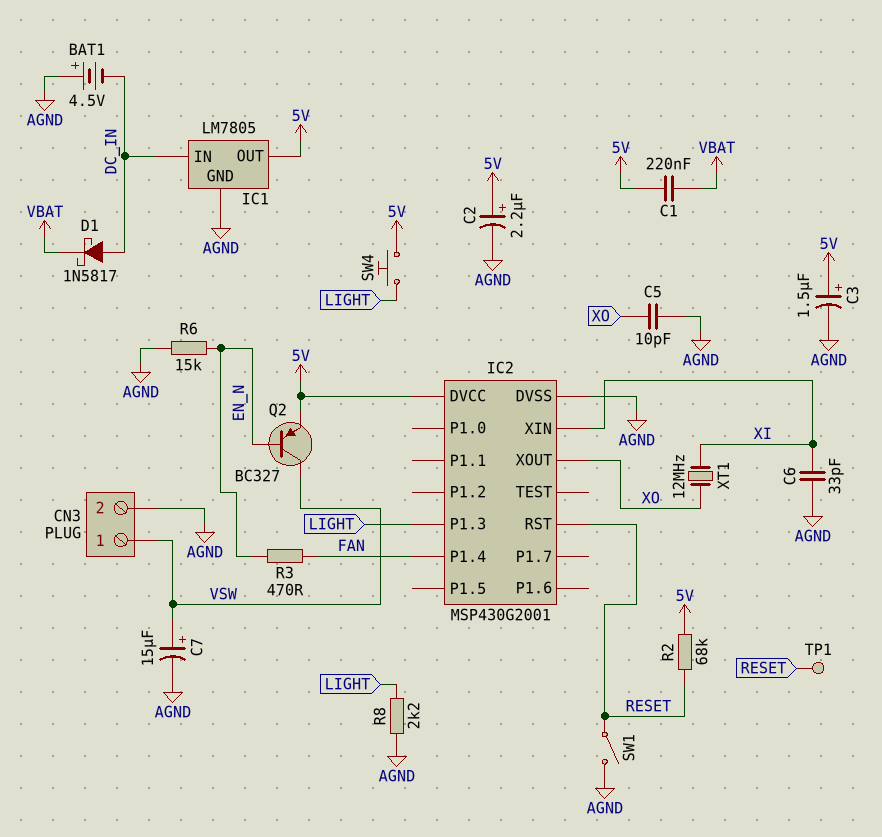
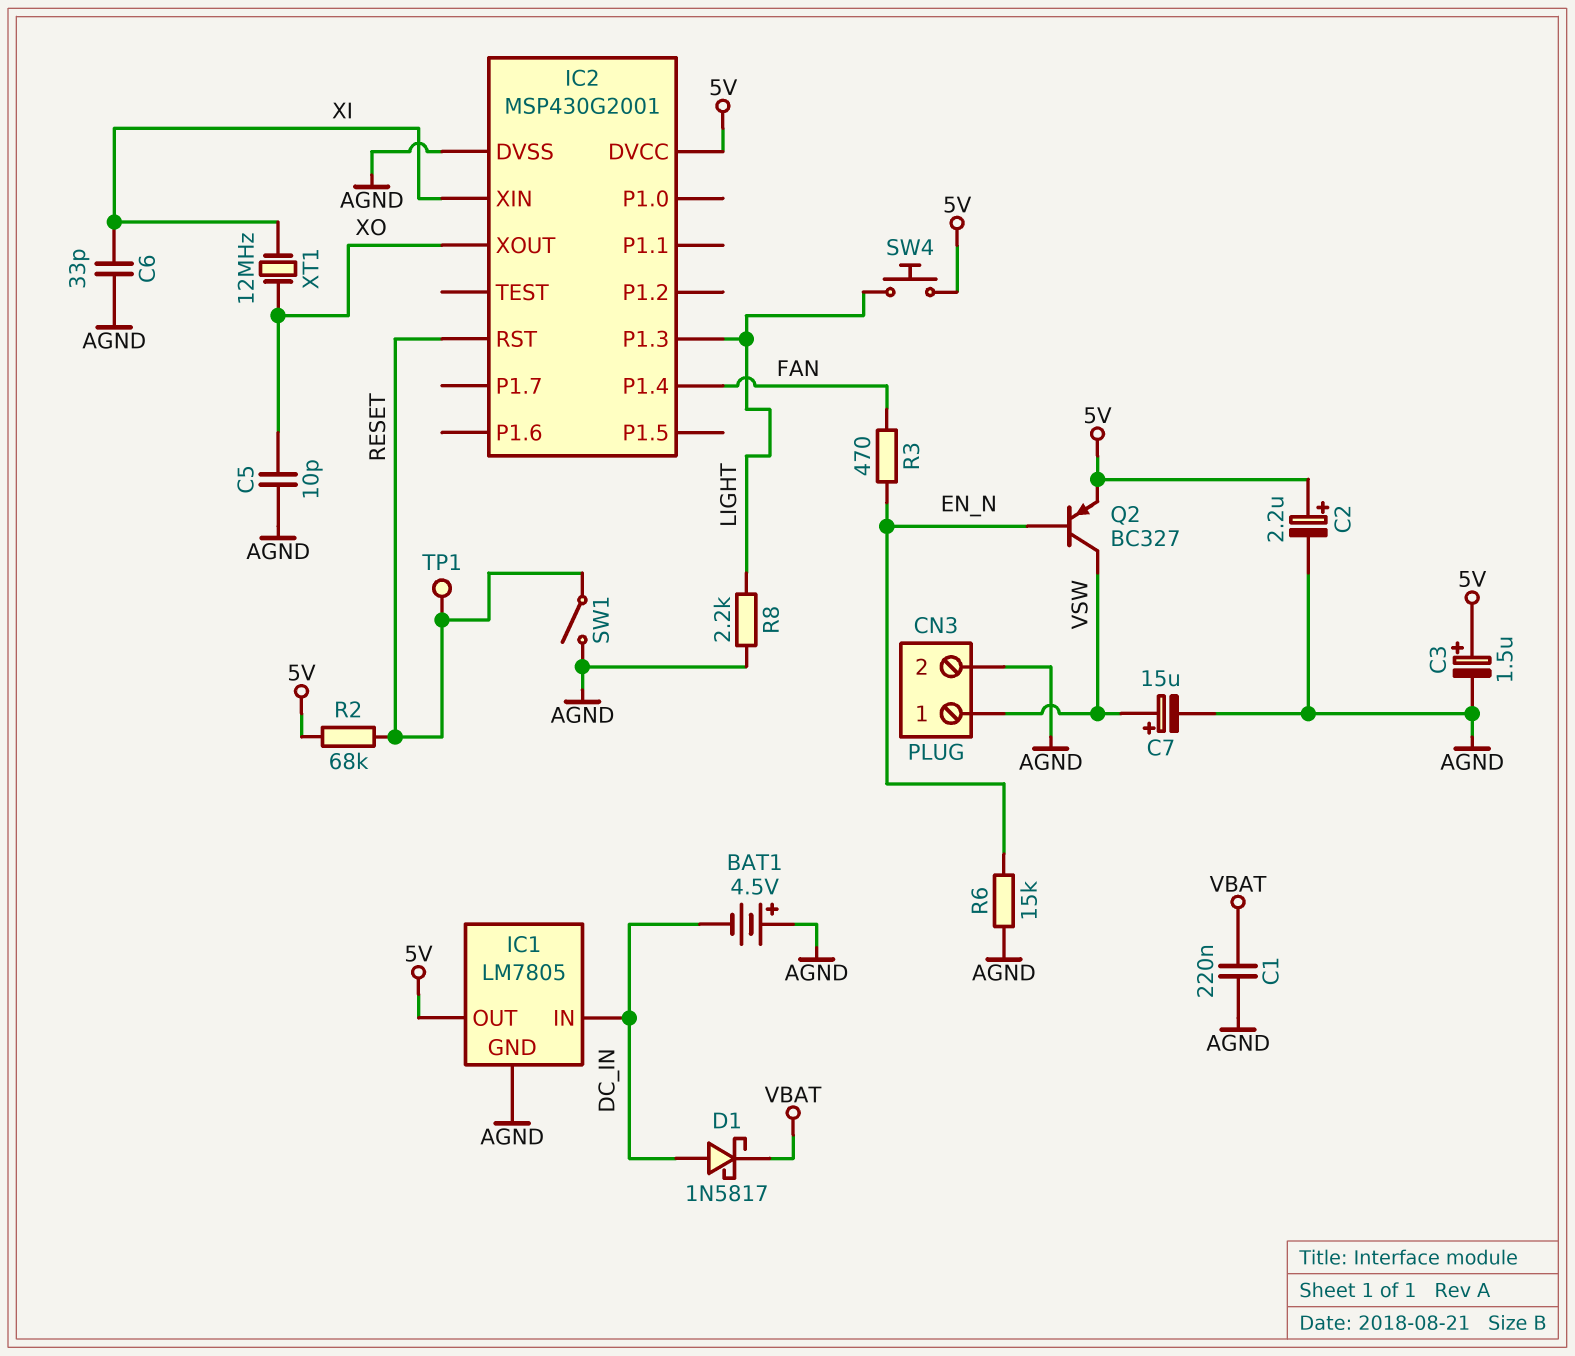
C1: 220nF (5V, VBAT) -> 220nF (AGND, VBAT)

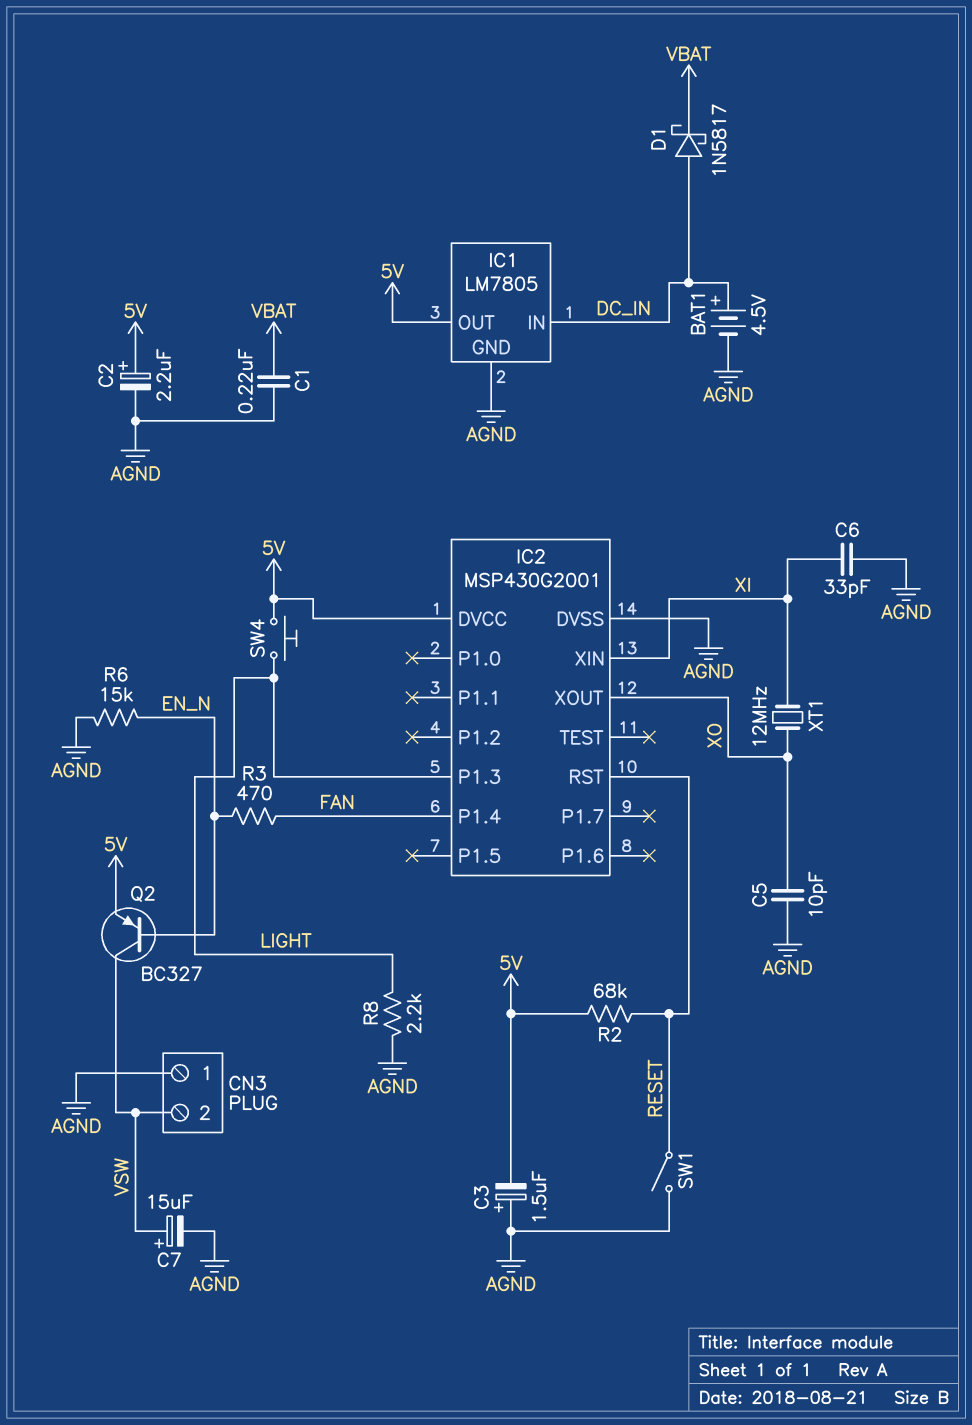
BAT1: 4.5V (plus AGND, minus DC_IN) -> 4.5V (plus DC_IN, minus AGND)
C3: 1.5uF (plus 5V, minus AGND) -> 1.5uF (plus AGND, minus 5V)
CN3 pin 1: VSW -> AGND
CN3 pin 2: AGND -> VSW
TP1: test point (RESET) -> none

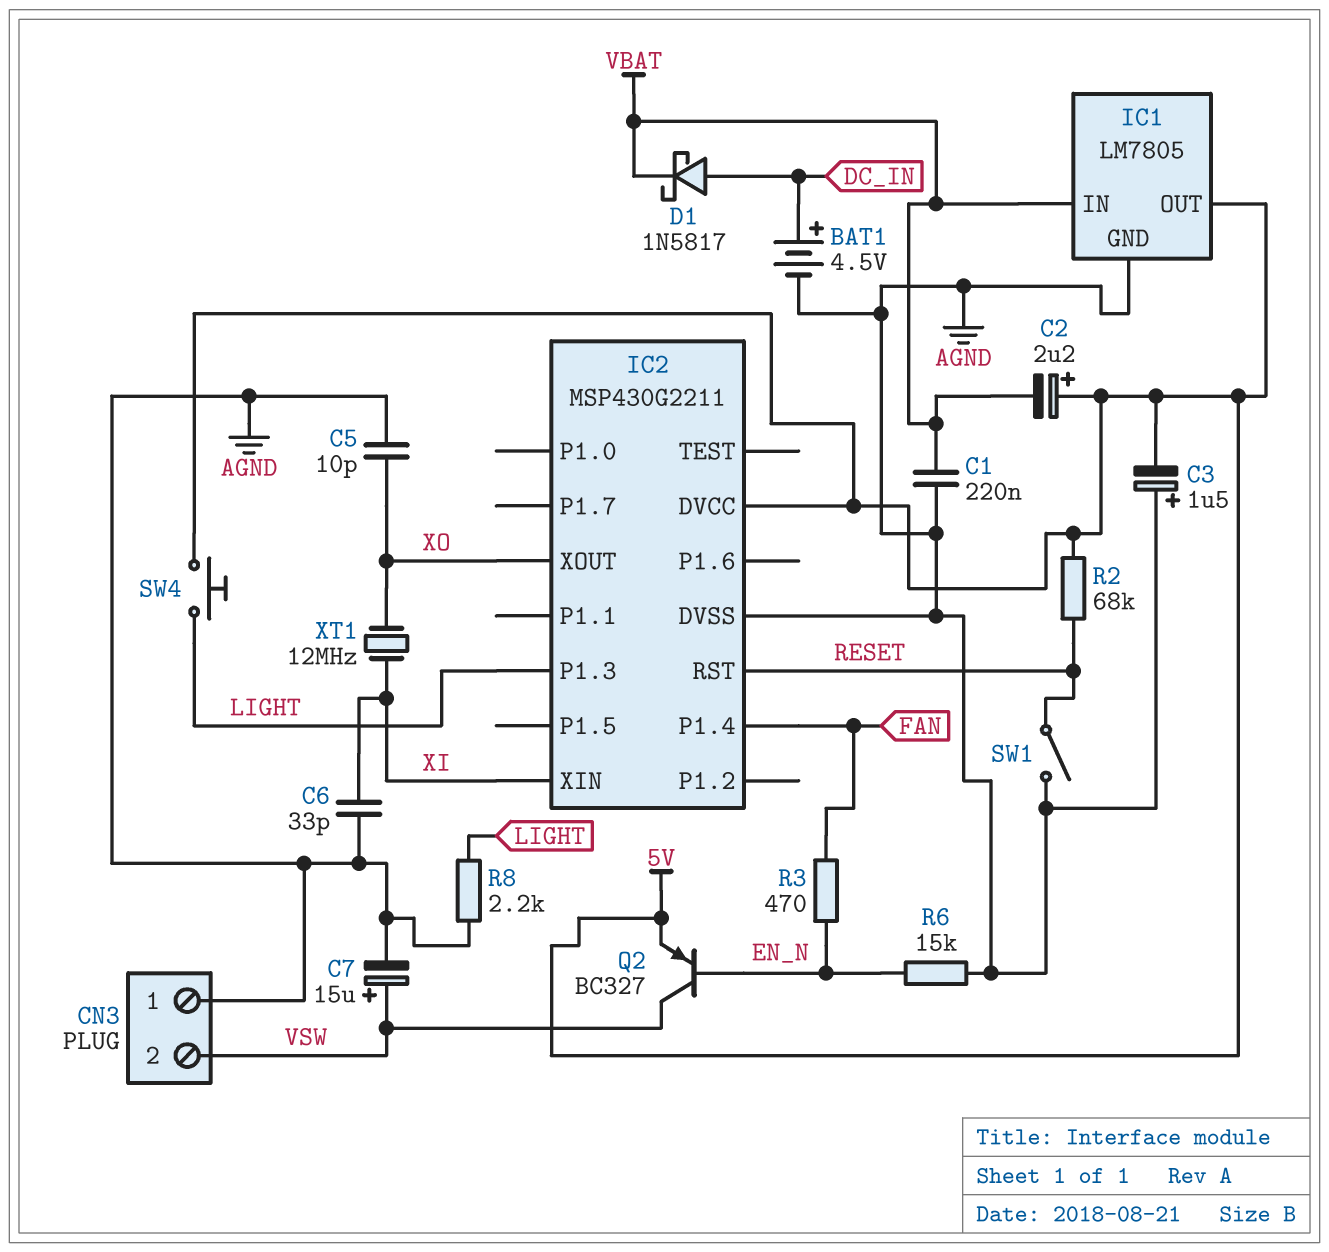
C2: 2.2uF (plus 5V, minus AGND) -> 2.2uF (plus 5V, minus VBAT)
IC1 pin IN: DC_IN -> VBAT
IC2: MSP430G2001 -> MSP430G2211

